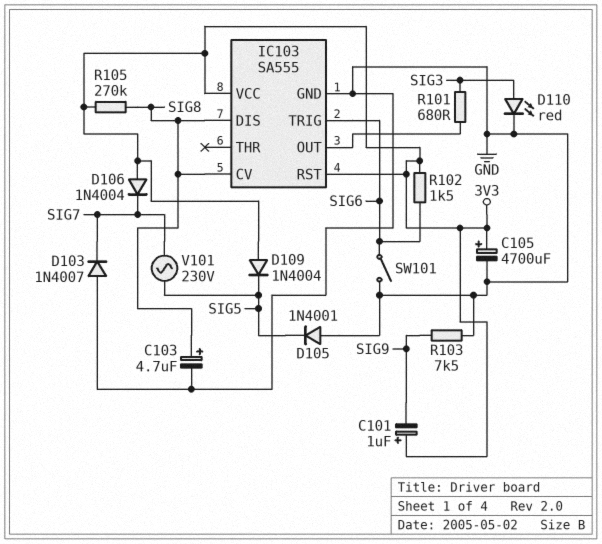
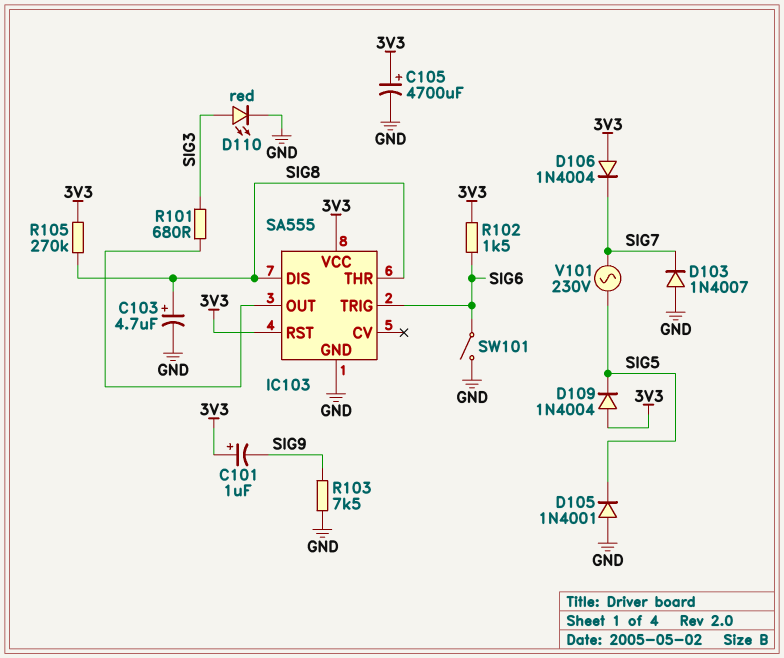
IC103 pin CV: SIG8 -> none
IC103 pin THR: none -> SIG8

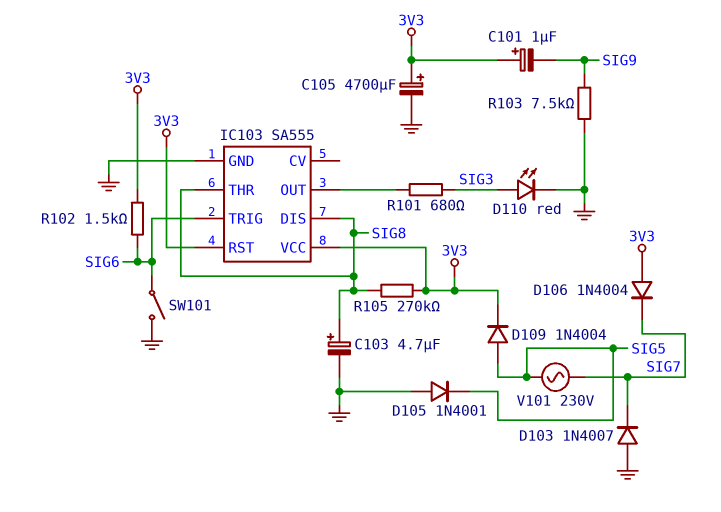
D109: diode 1N4004 (A 3V3, K SIG5) -> diode 1N4004 (A SIG5, K 3V3)

